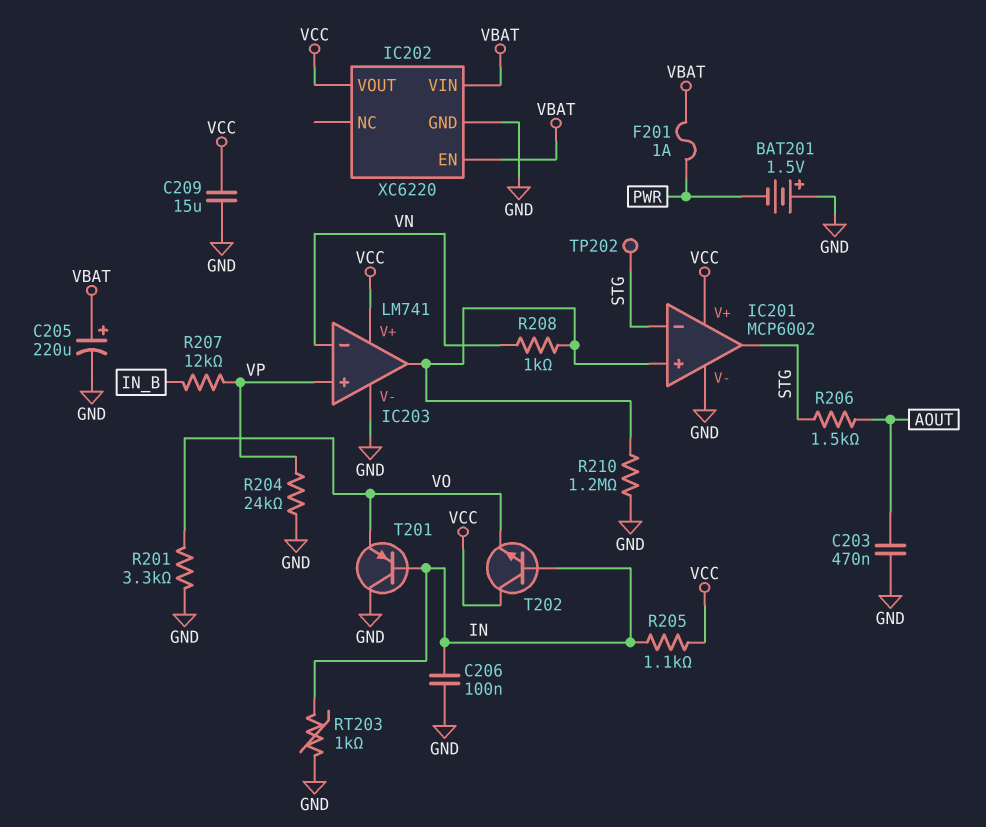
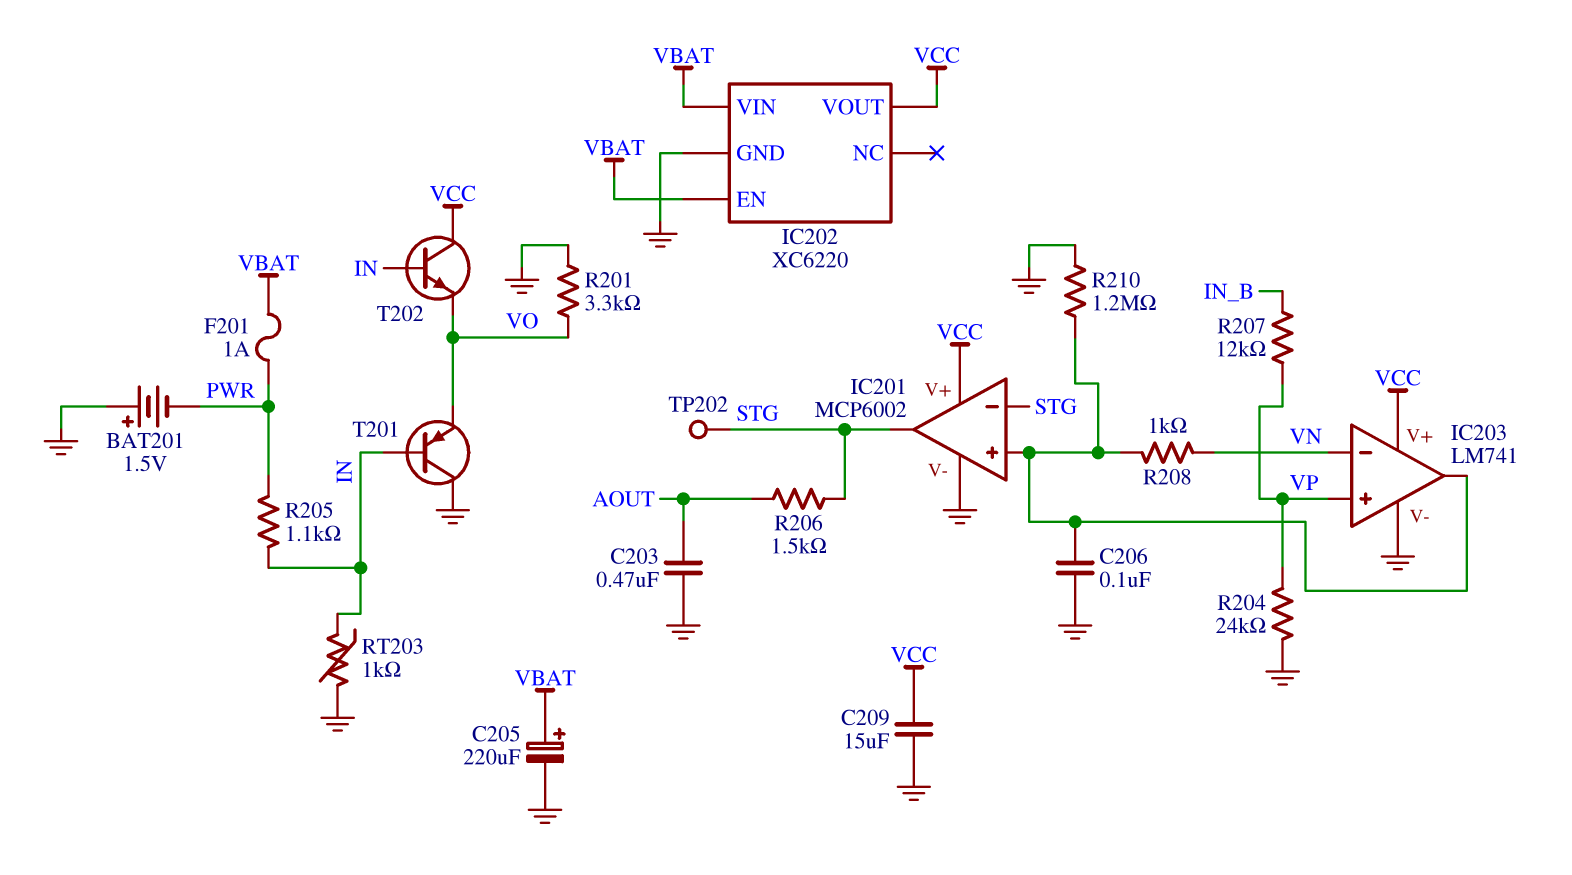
C206: 100nF (GND, IN) -> 100nF (GND, IC201/in+)
R205: 1.1k (IN, VCC) -> 1.1k (IN, PWR)

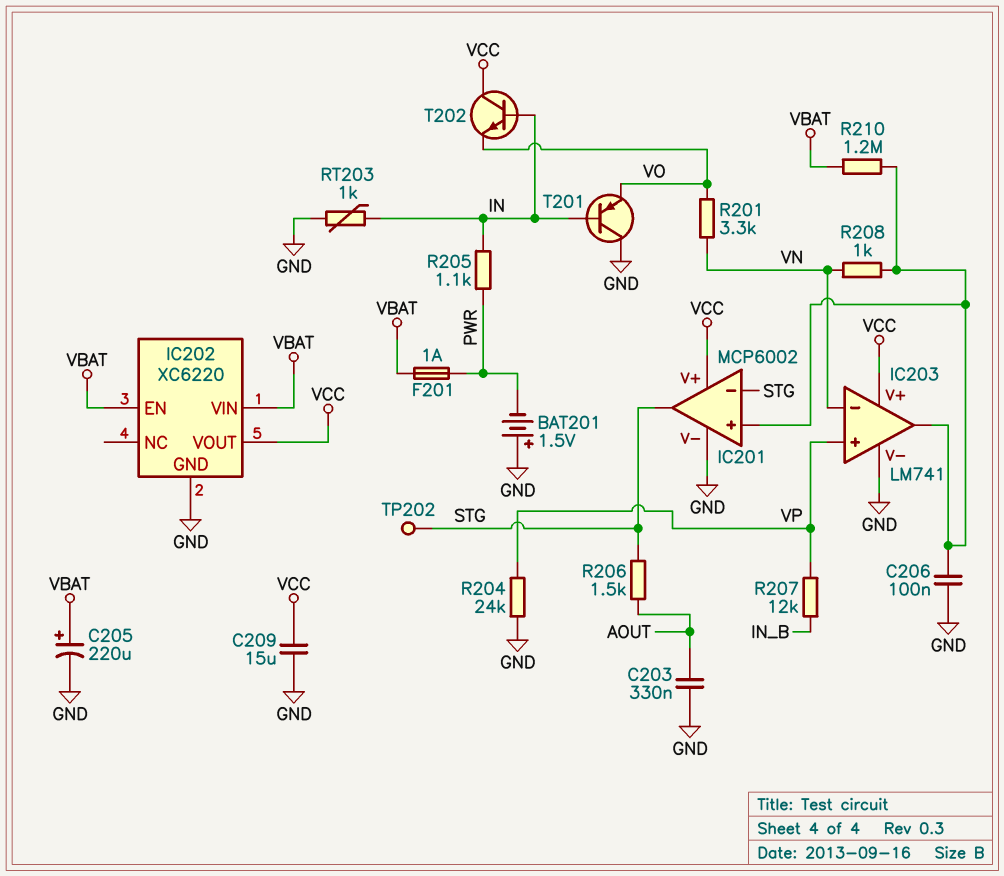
C203: 470nF (AOUT, GND) -> 330nF (AOUT, GND)
R201: 3.3k (GND, VO) -> 3.3k (VN, VO)
R210: 1.2M (GND, IC201/in+) -> 1.2M (IC201/in+, VBAT)

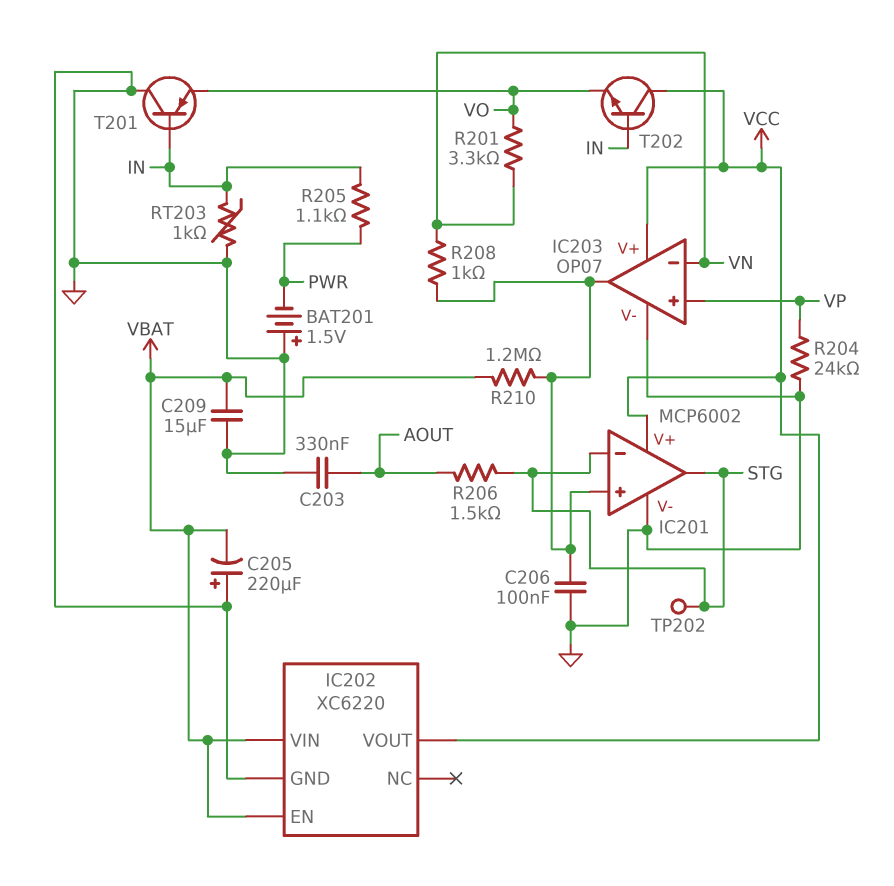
C205: 220uF (plus VBAT, minus GND) -> 220uF (plus GND, minus VBAT)
C209: 15uF (GND, VCC) -> 15uF (GND, VBAT)
F201: 1A (PWR, VBAT) -> none
IC203: LM741 -> OP07
R207: 12k (IN_B, VP) -> none

